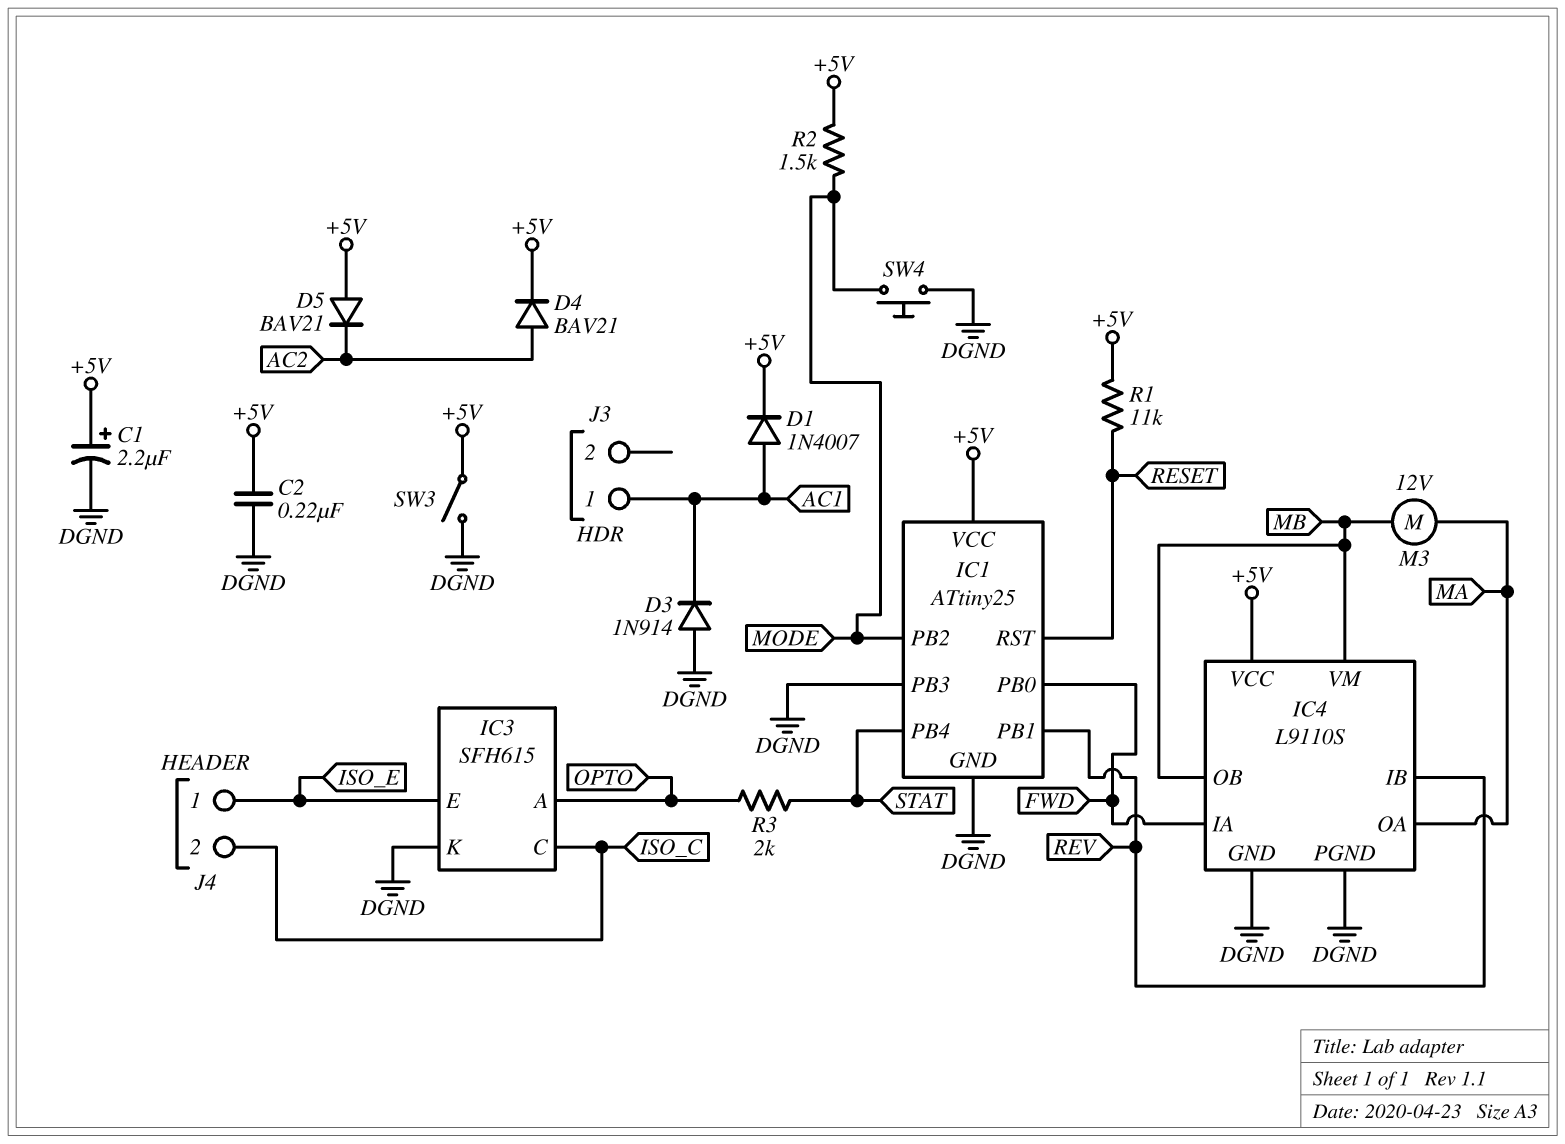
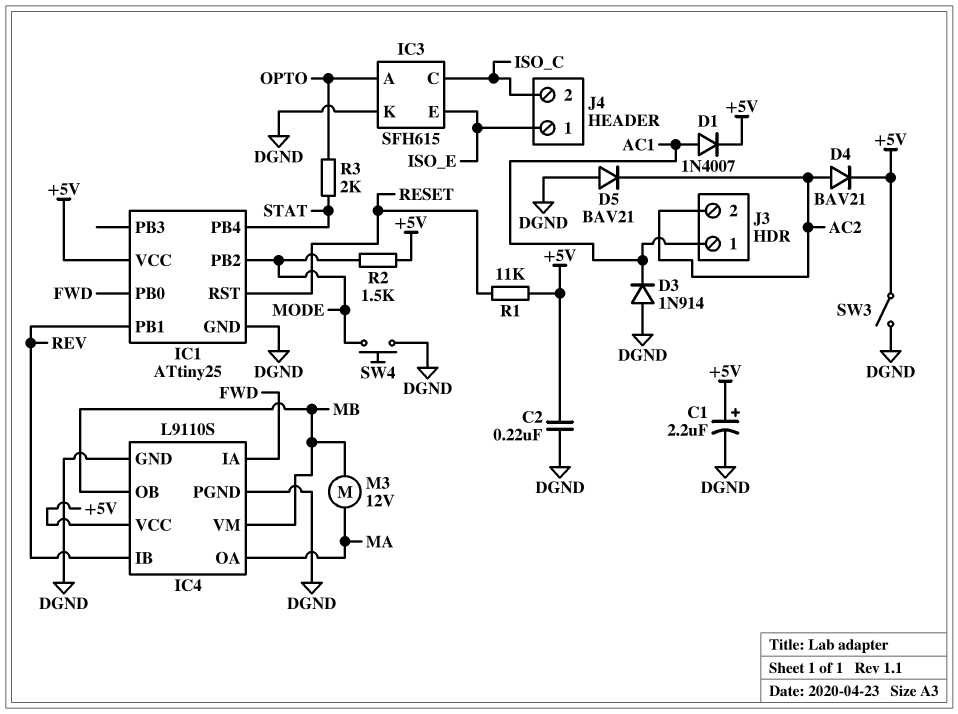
D5: diode BAV21 (A +5V, K AC2) -> diode BAV21 (A DGND, K AC2)
IC1 pin PB3: DGND -> none
J3 pin 2: none -> AC2

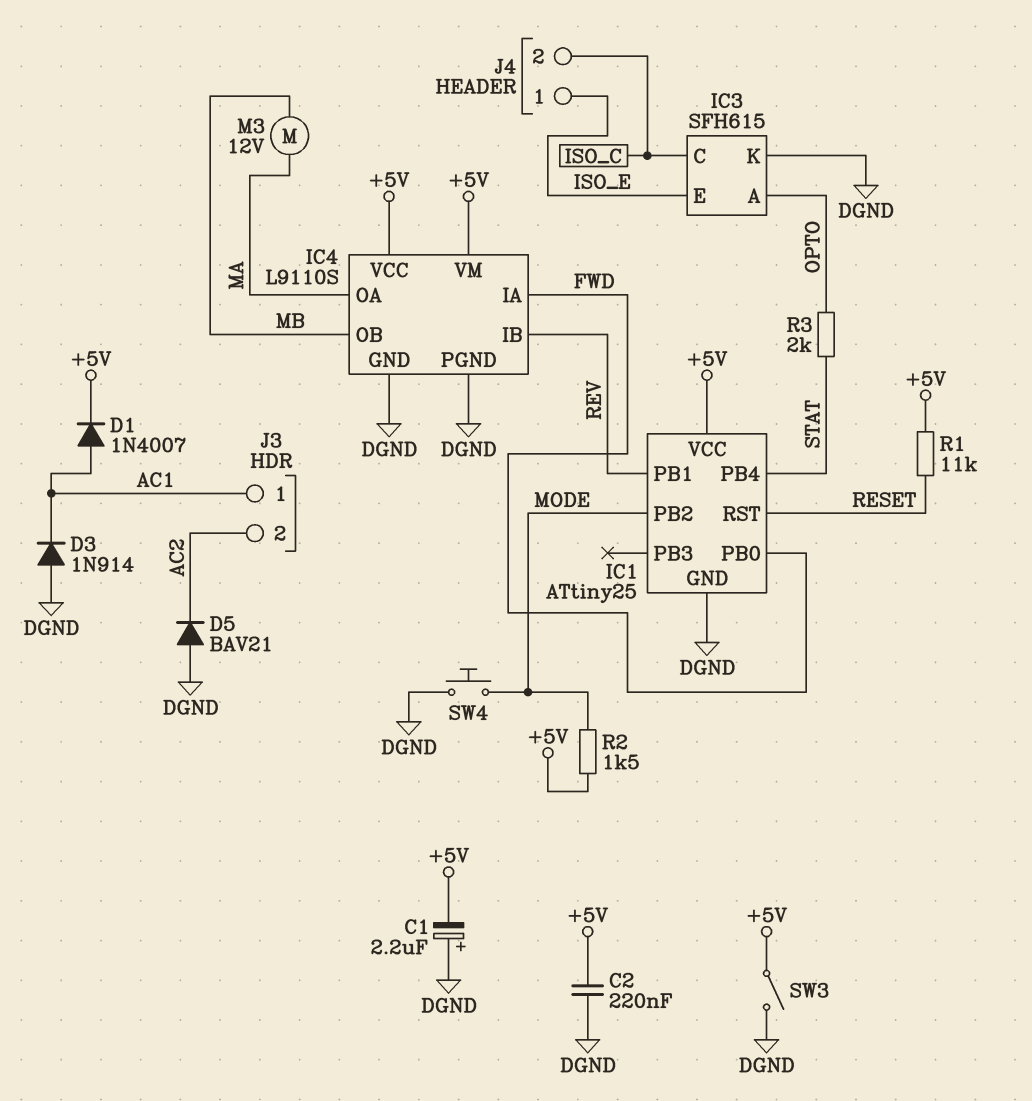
C1: 2.2uF (plus +5V, minus DGND) -> 2.2uF (plus DGND, minus +5V)
D4: diode BAV21 (A AC2, K +5V) -> none
IC4 pin VM: MB -> +5V

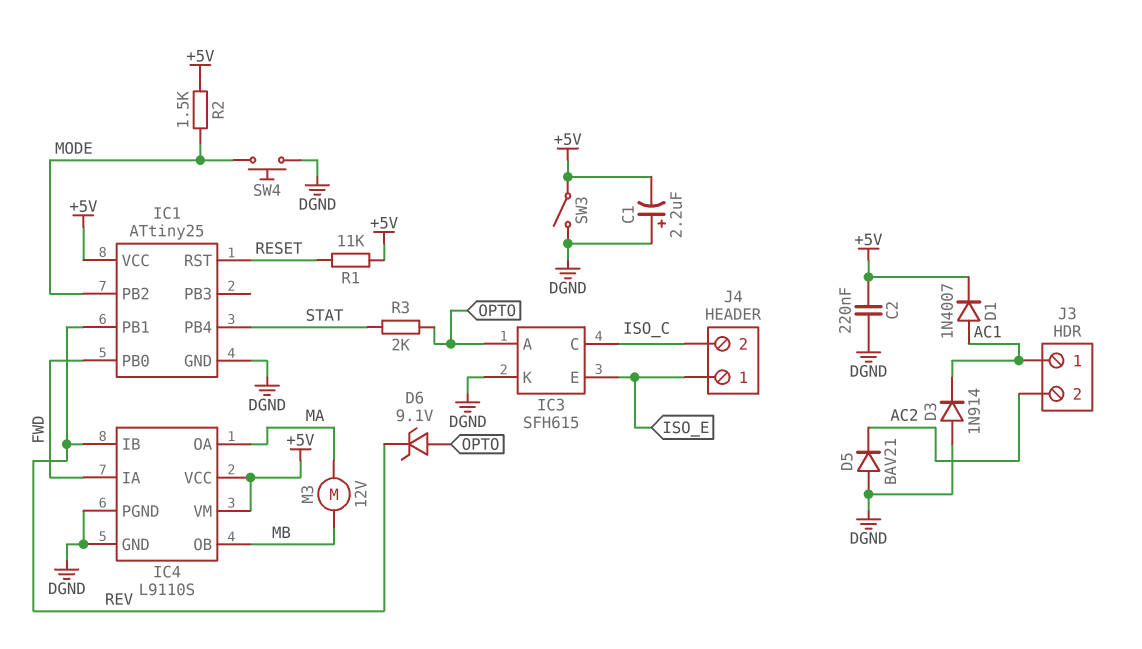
D6: none -> zener 9.1V (A OPTO, K REV)

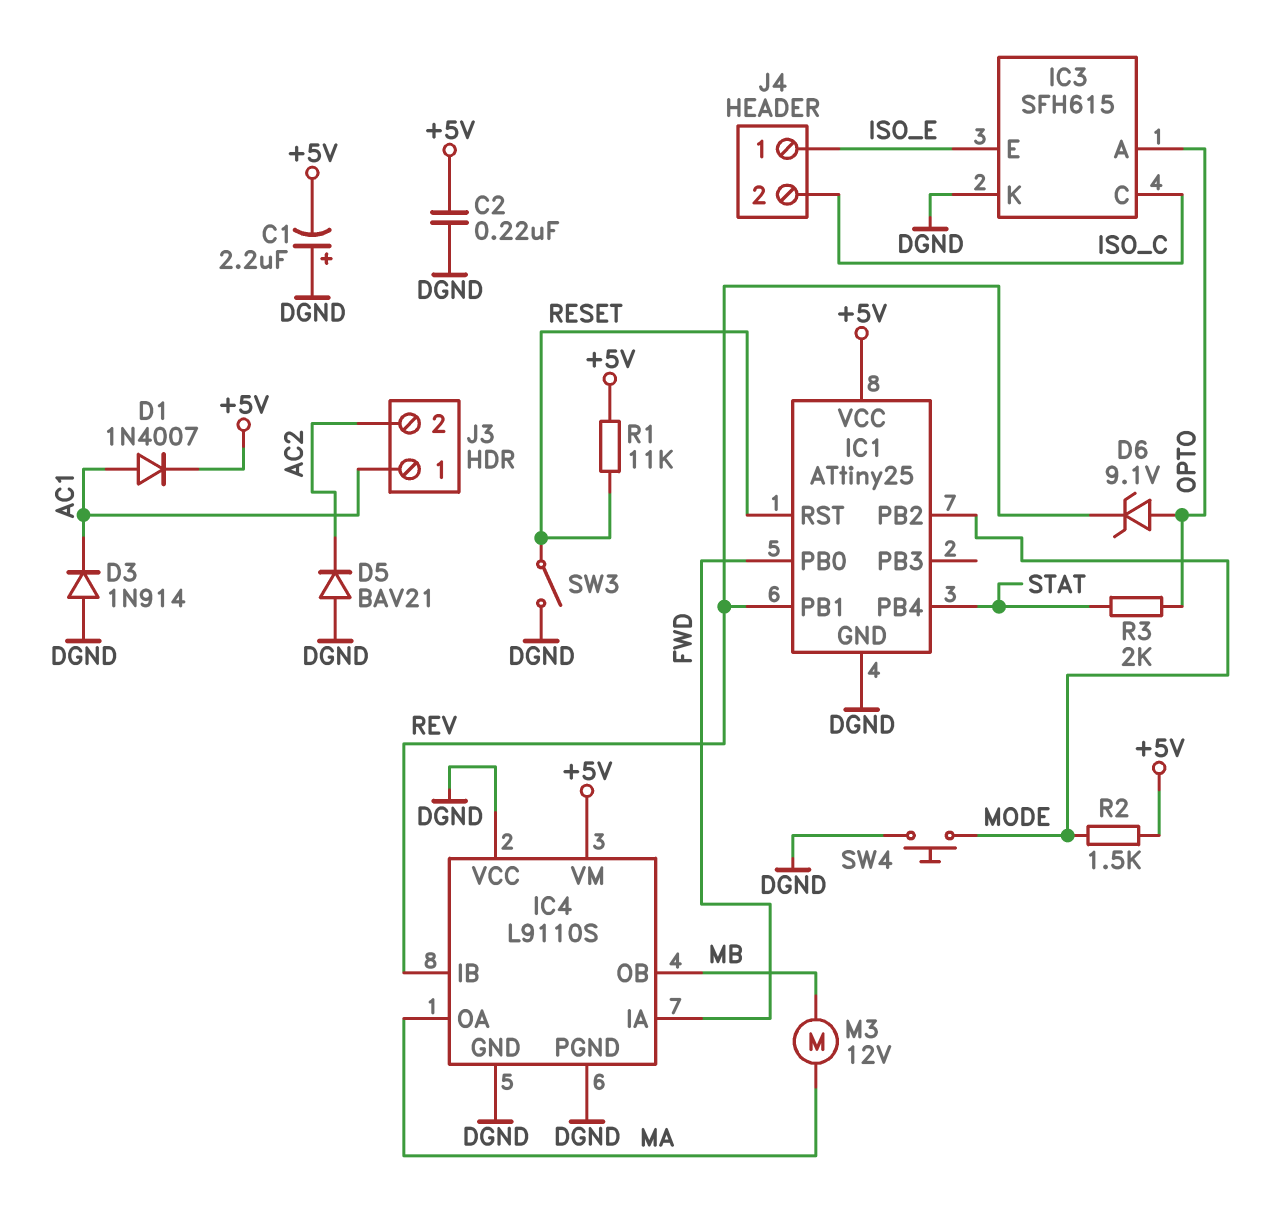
IC4 pin VCC: +5V -> DGND
SW3: switch (+5V, DGND) -> switch (DGND, RESET)

